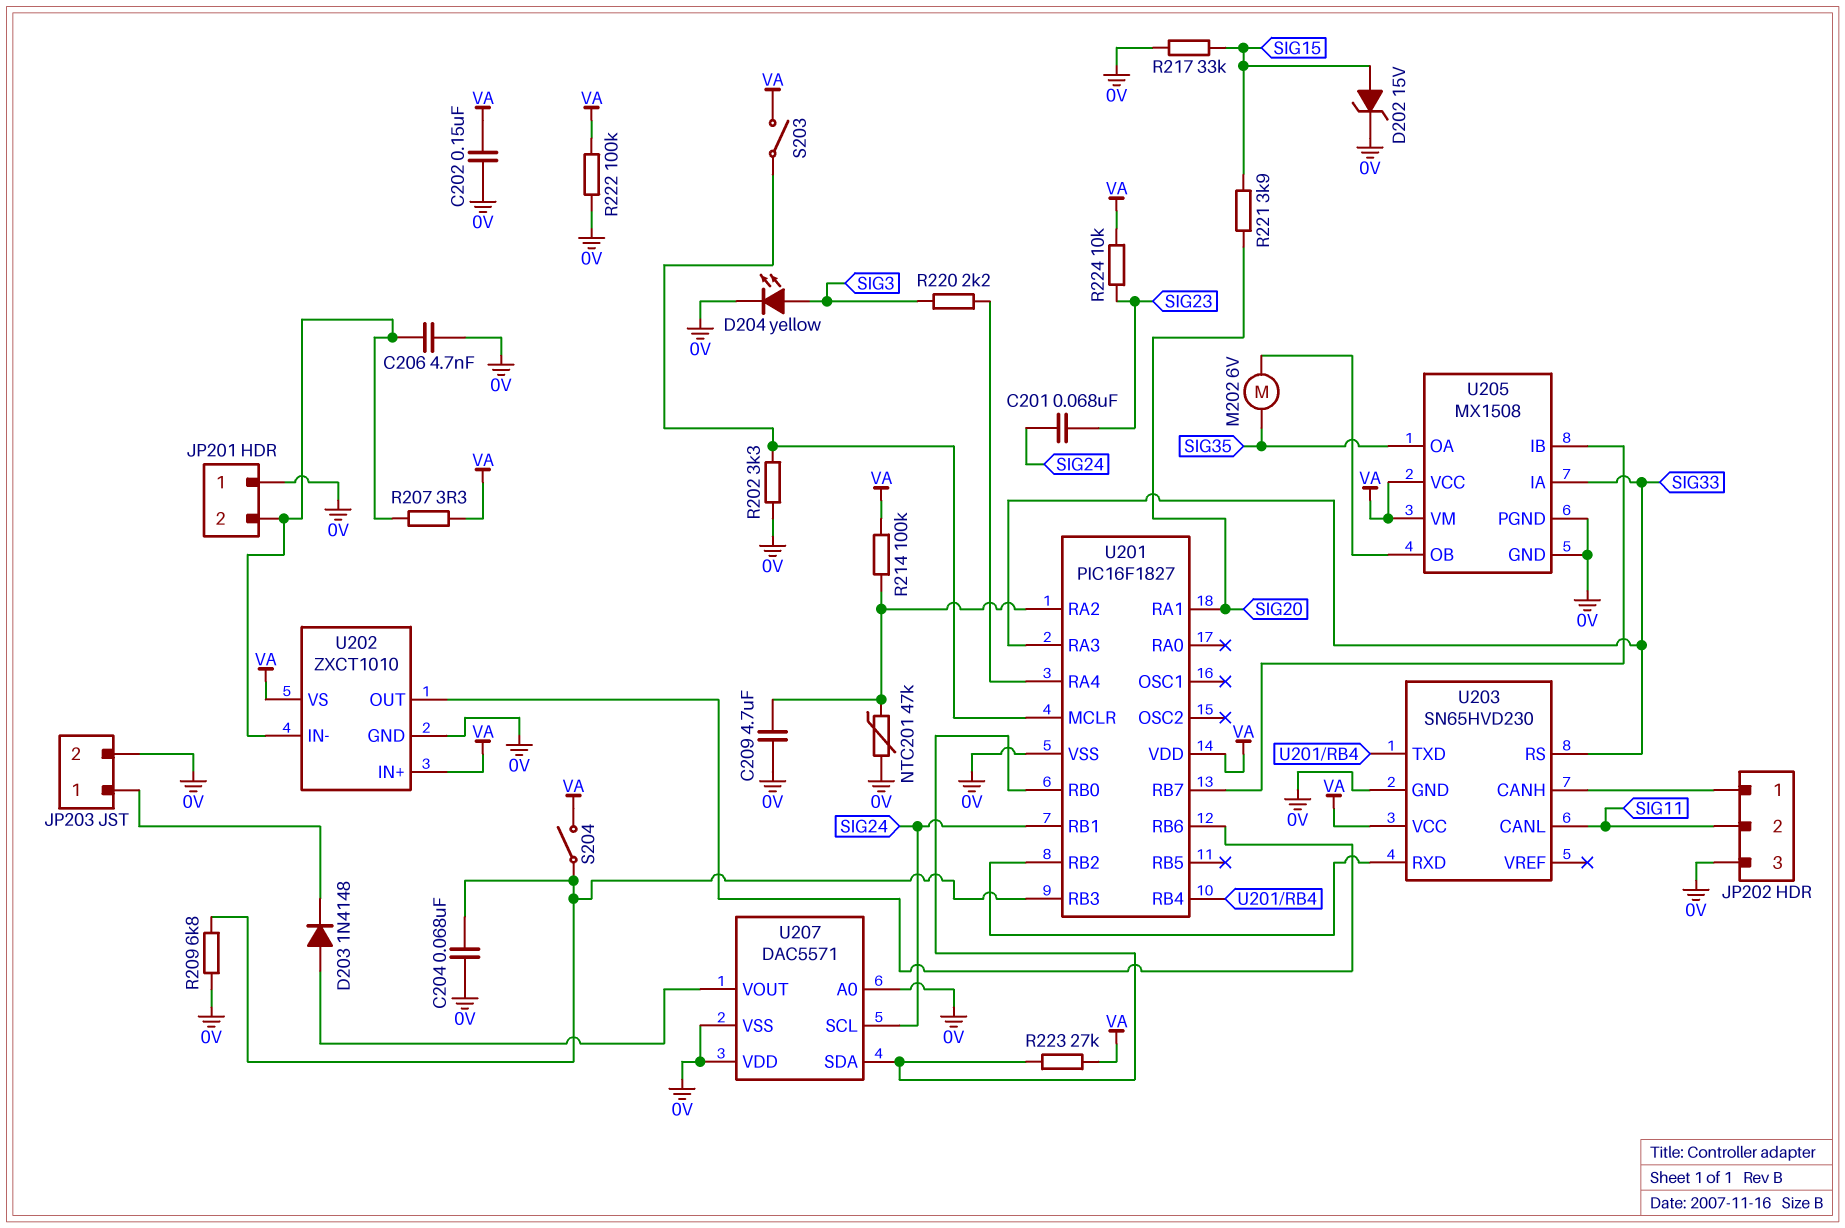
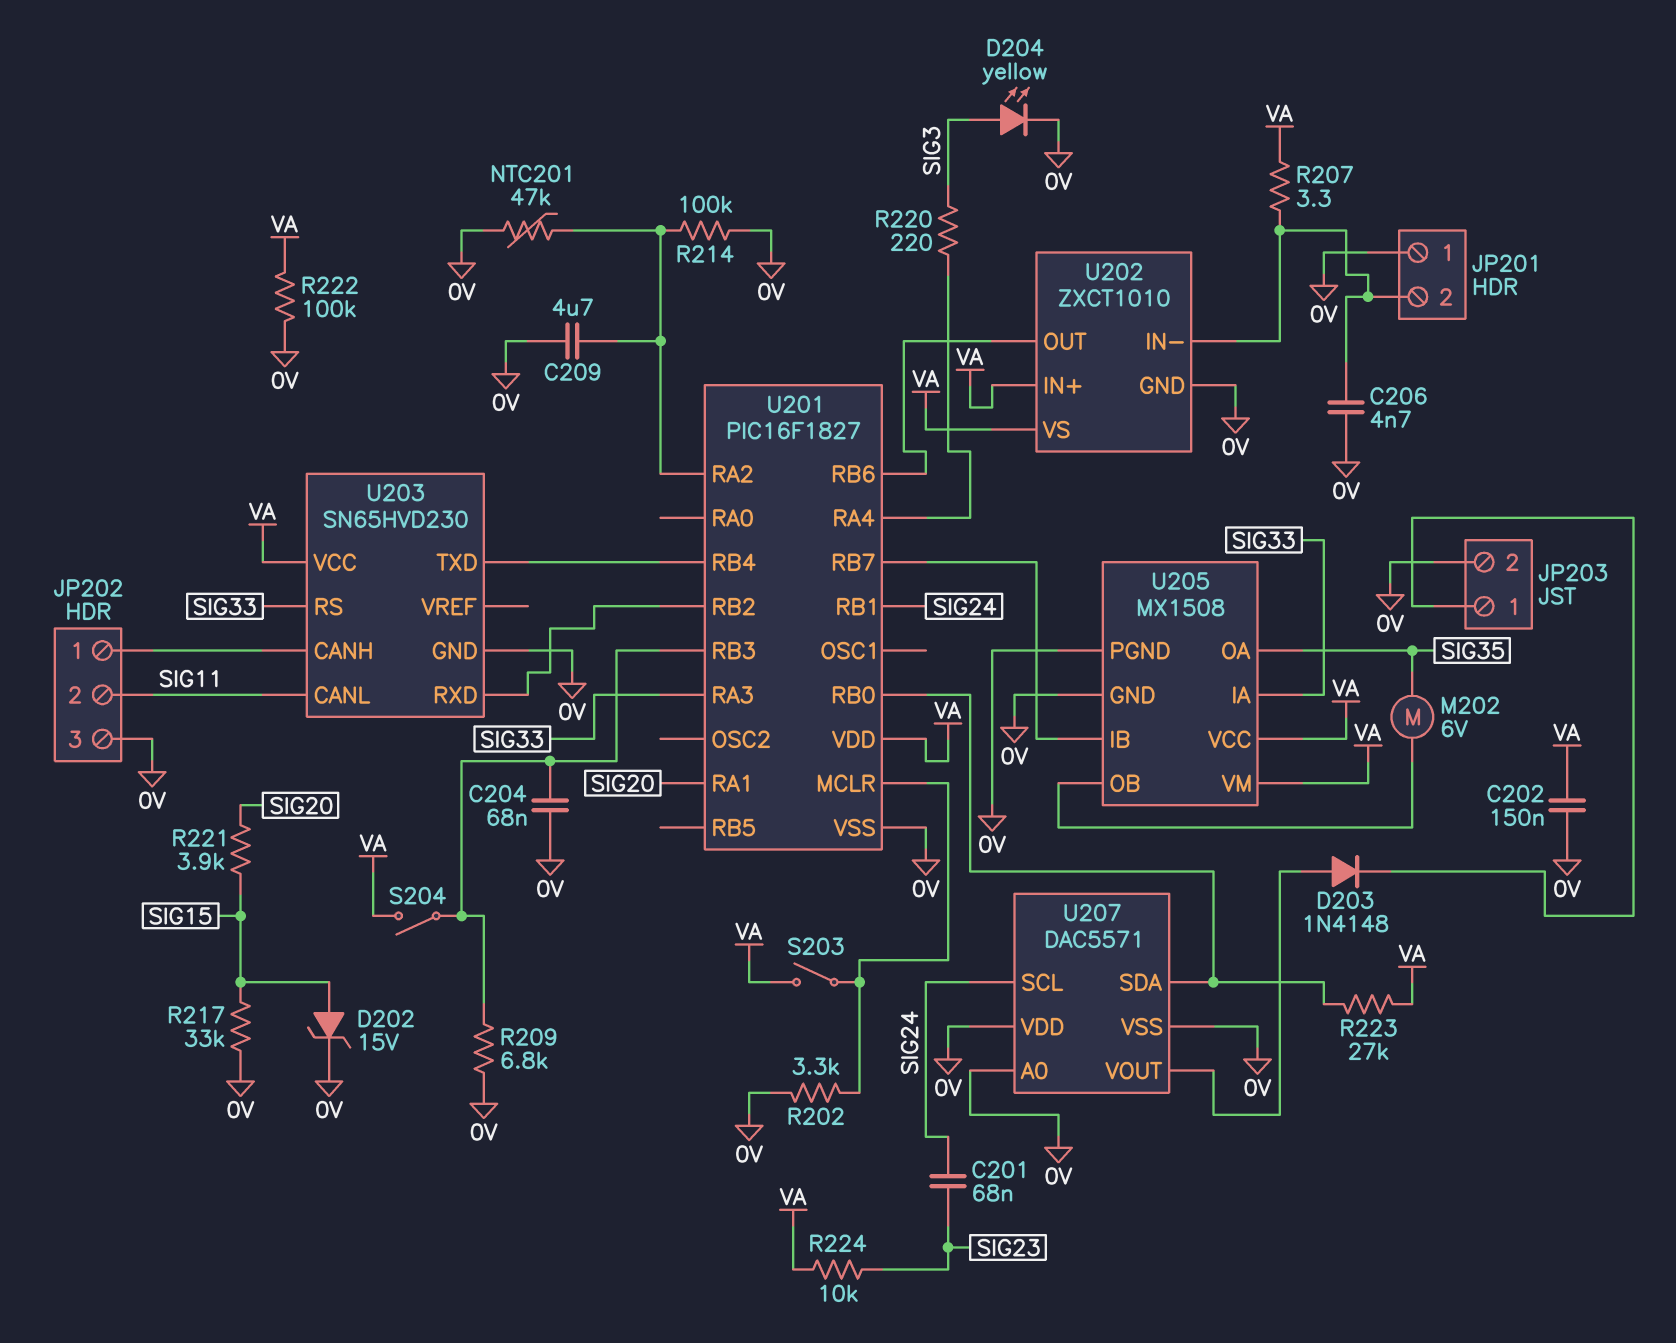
R214: 100k (U201/RA2, VA) -> 100k (0V, U201/RA2)
R220: 2.2k (SIG3, U201/RA4) -> 220 (SIG3, U201/RA4)

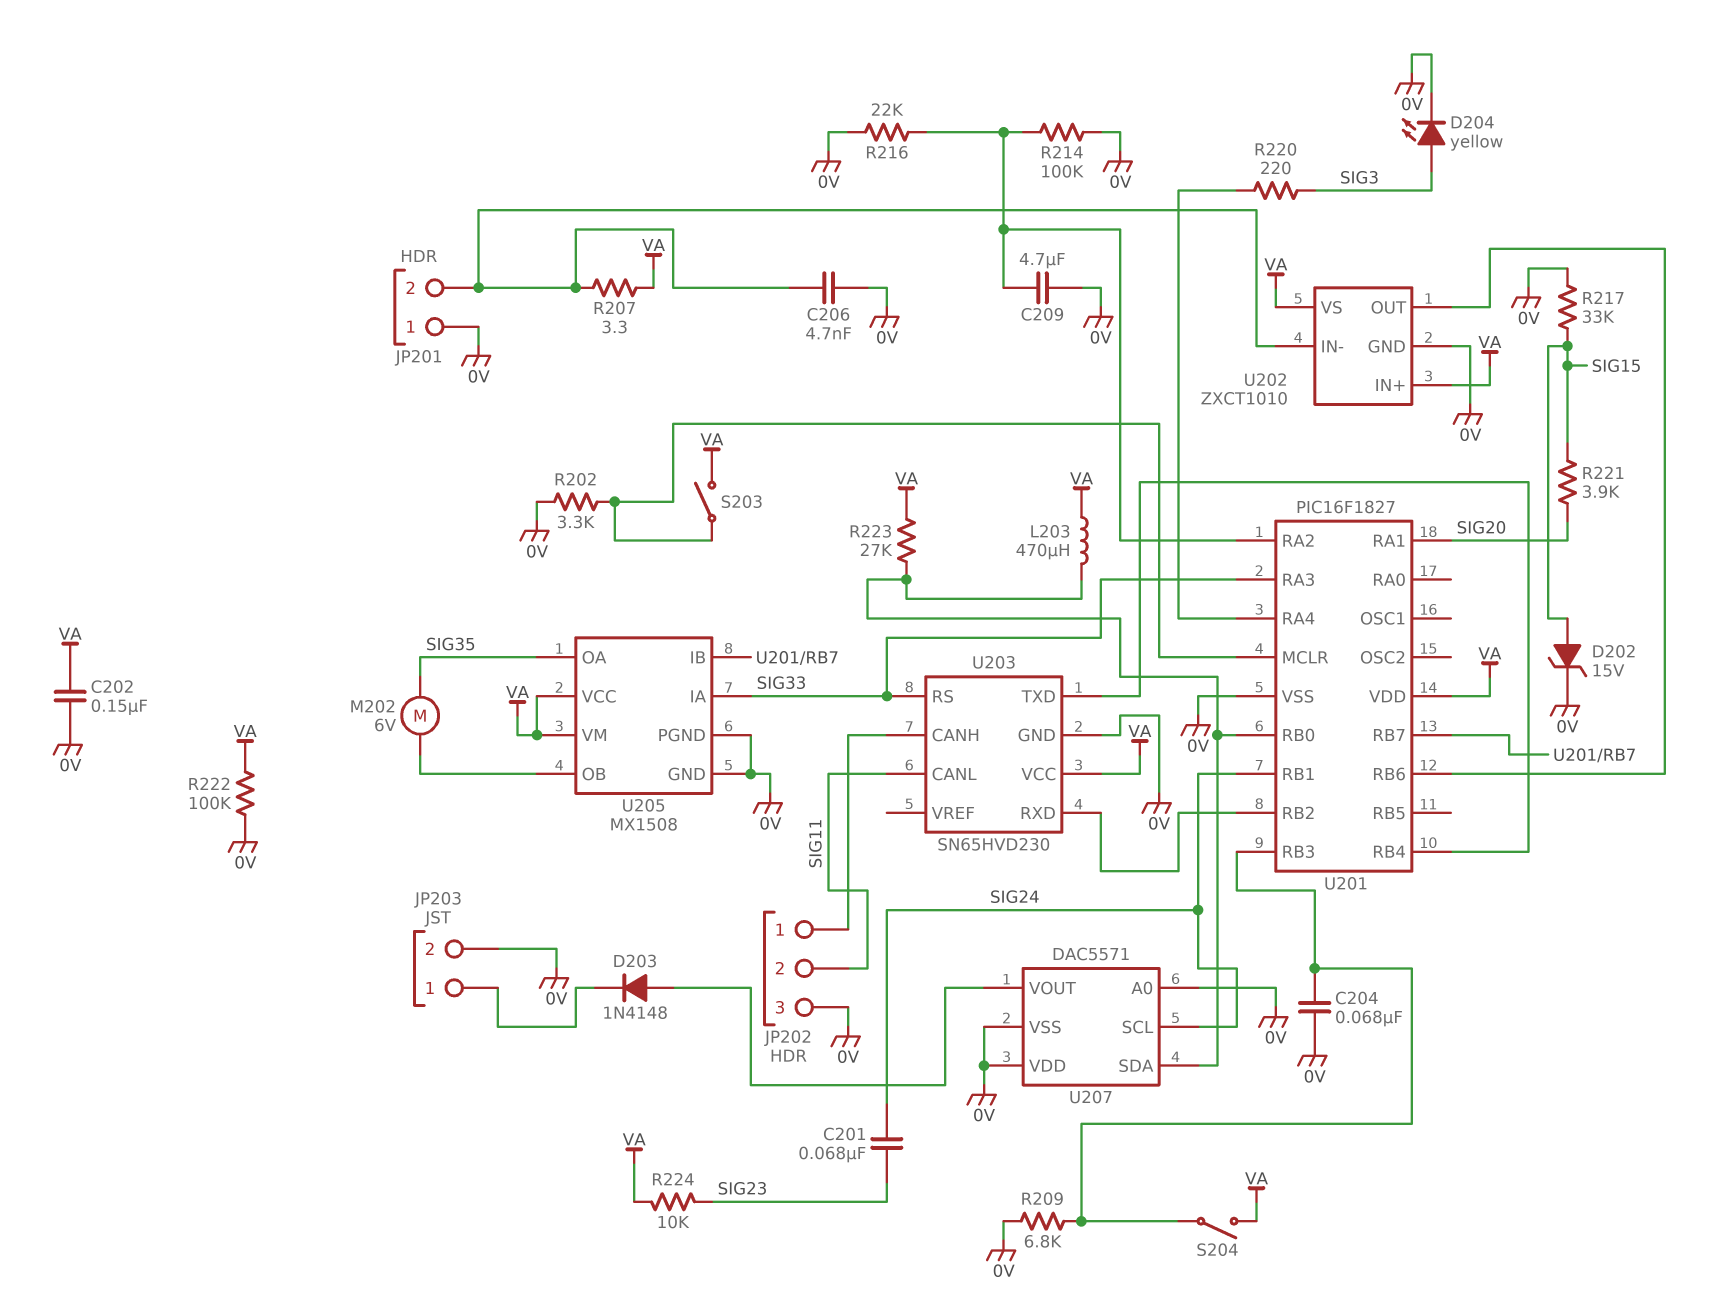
L203: none -> 470uH (U201/RB0, VA)
NTC201: 47k (0V, U201/RA2) -> none
R216: none -> 22k (0V, U201/RA2)

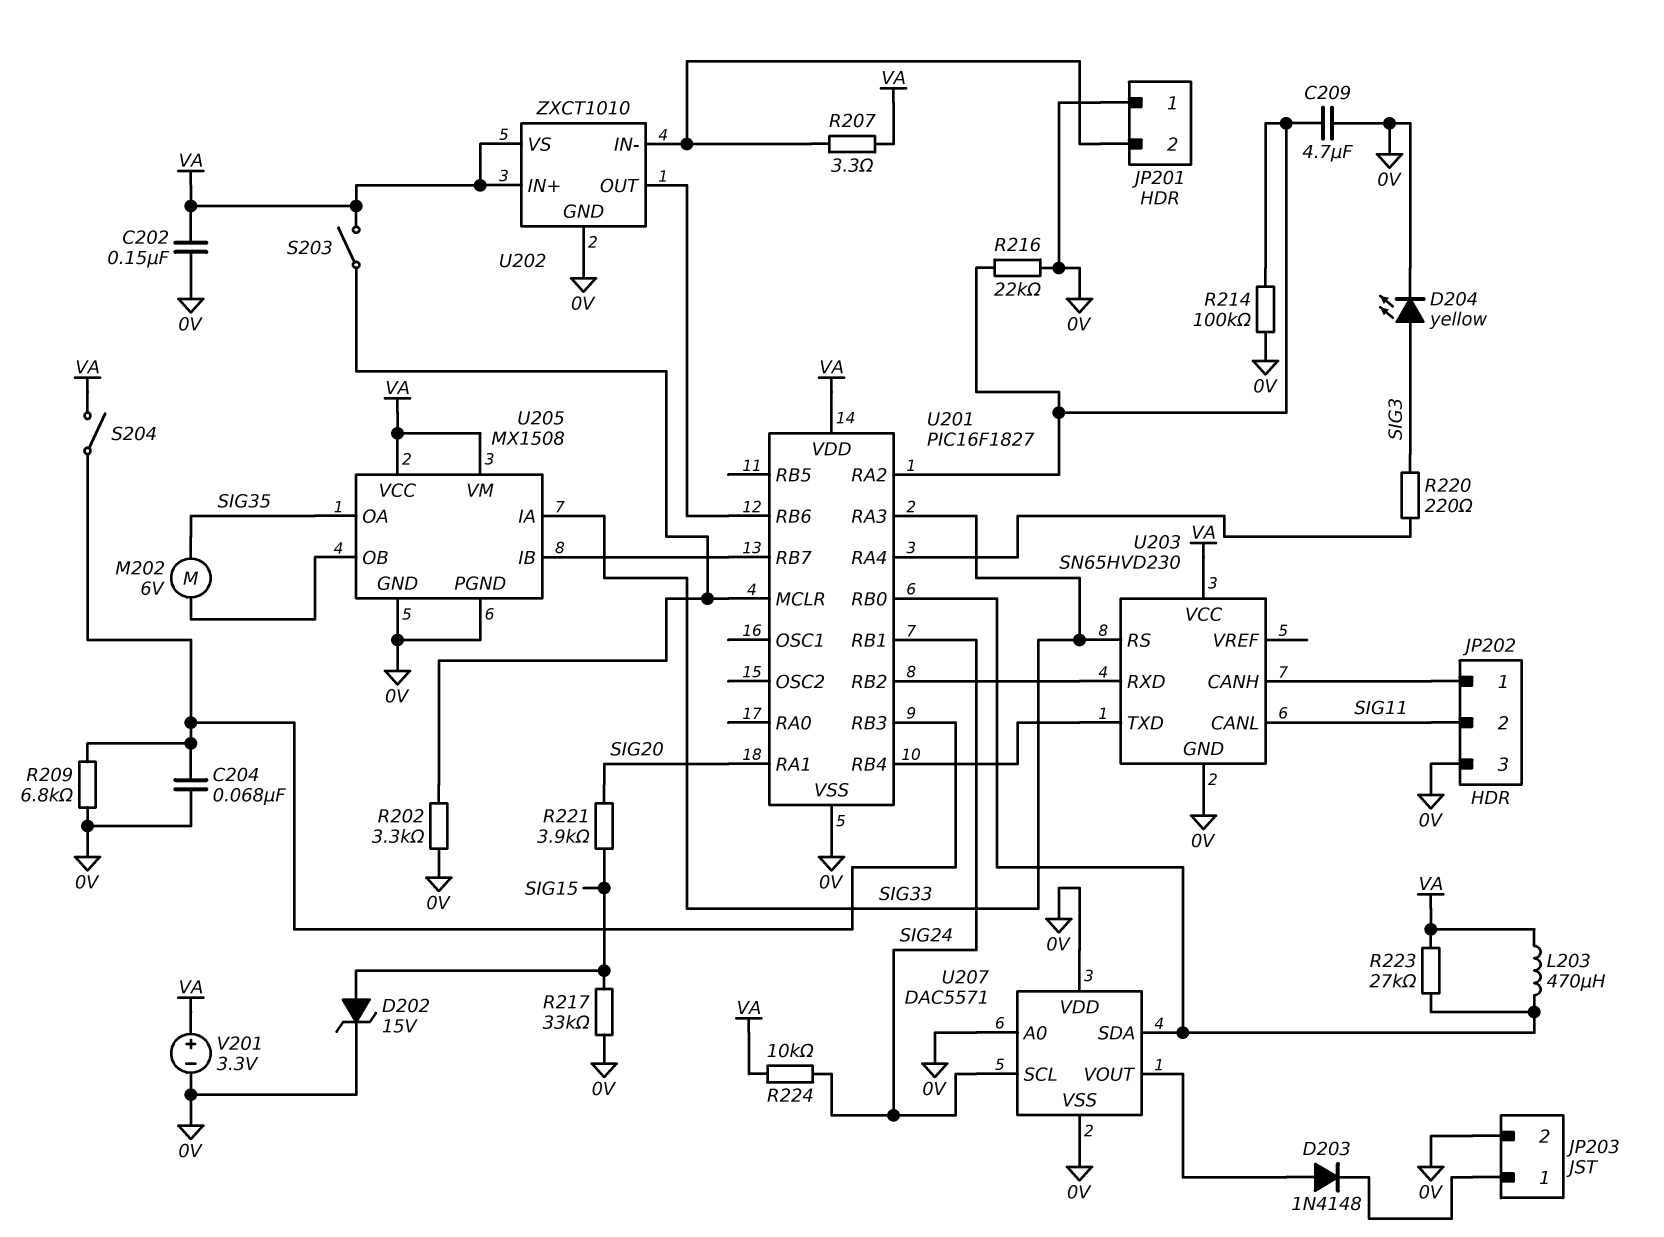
C201: 68nF (SIG23, SIG24) -> none
C206: 4.7nF (0V, JP201/2) -> none
R222: 100k (0V, VA) -> none
R224: 10k (SIG23, VA) -> 10k (SIG24, VA)
V201: none -> 3.3V (plus VA, minus 0V)

